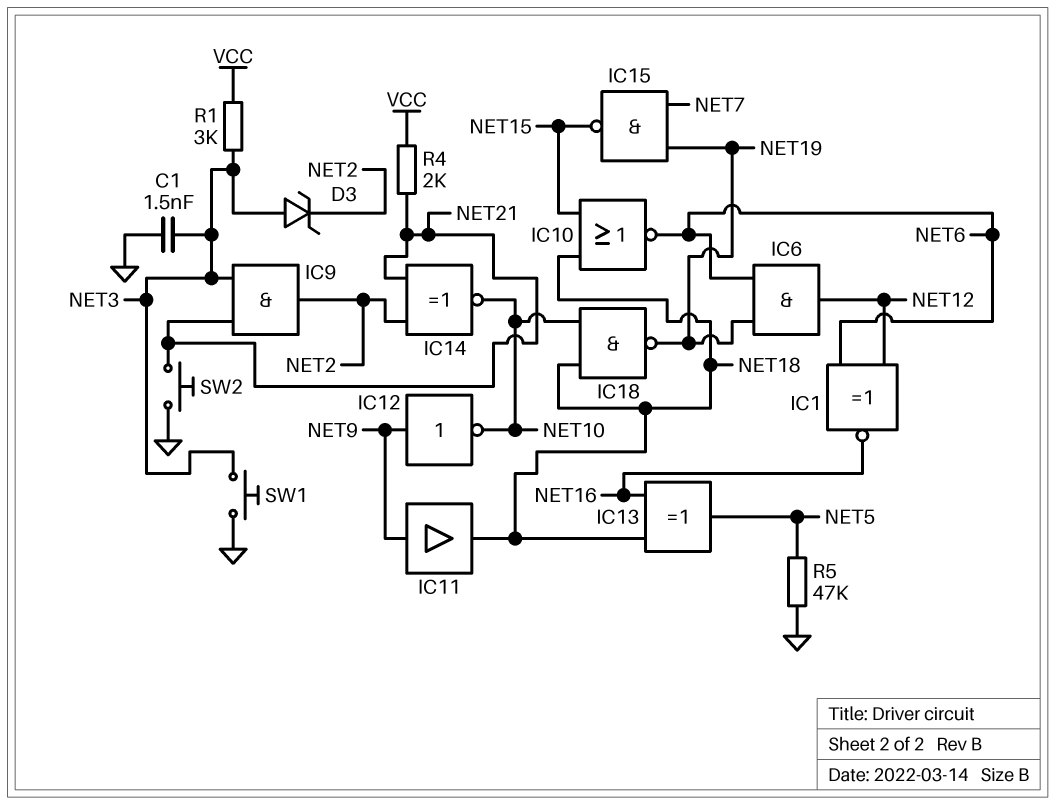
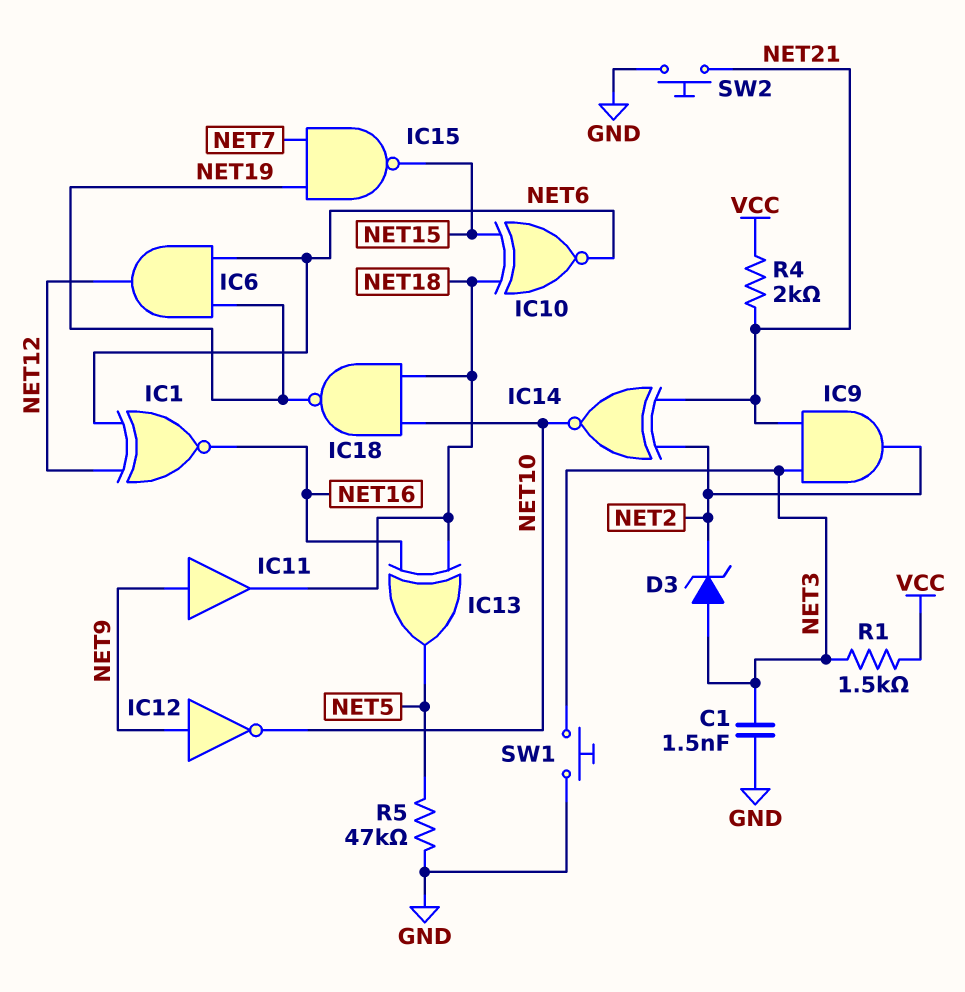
IC10: NOR (in NET15, in NET18, out NET6) -> XNOR (in NET15, in NET18, out NET6)
R1: 3k (NET3, VCC) -> 1.5k (NET3, VCC)

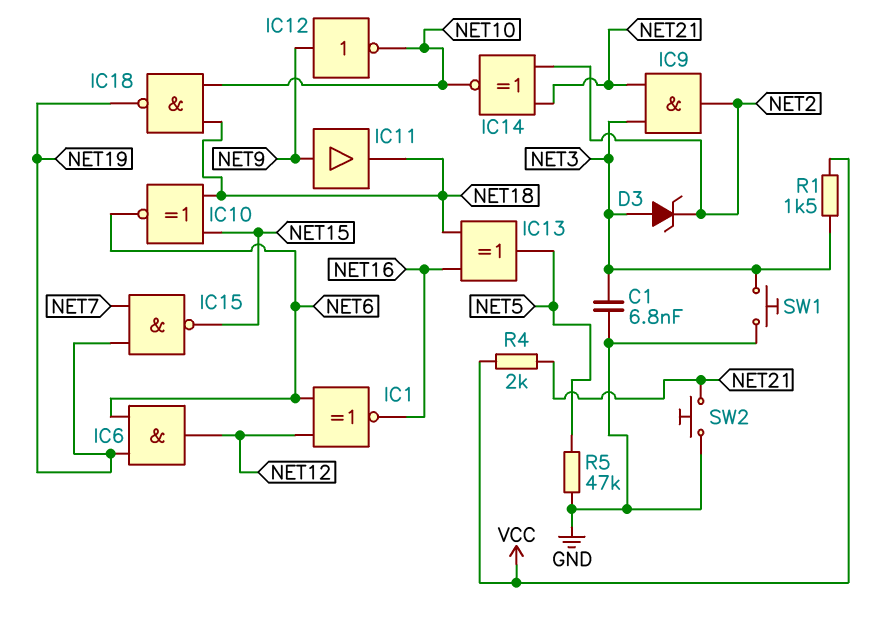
C1: 1.5nF (GND, NET3) -> 6.8nF (GND, NET3)

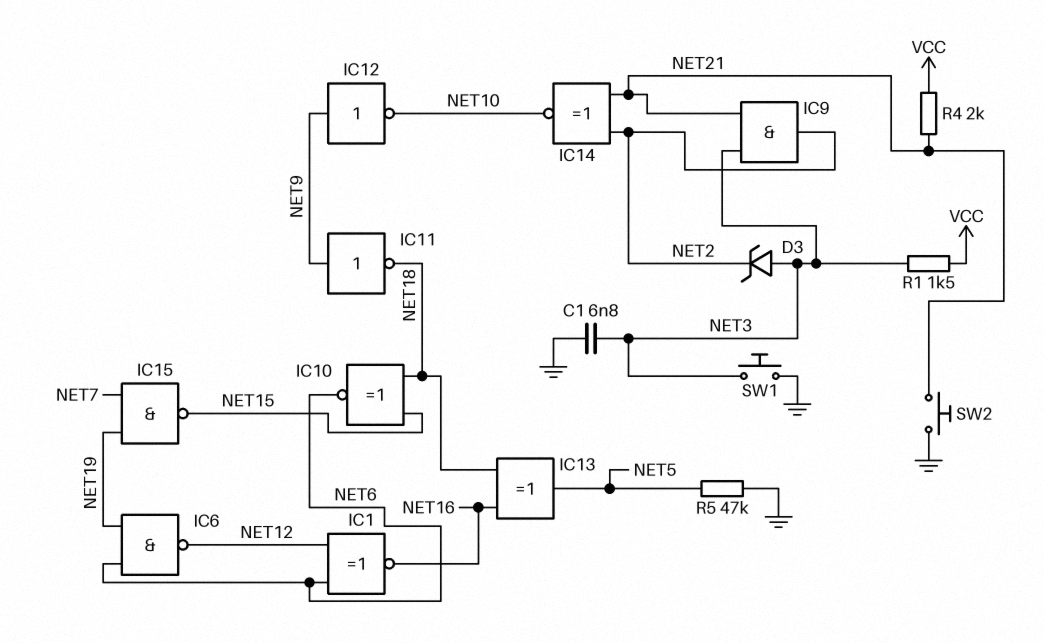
IC6: AND (in NET6, in NET19, out NET12) -> NAND (in NET6, in NET19, out NET12)
IC11: buffer (in NET9, out NET18) -> NOT (in NET9, out NET18)
IC18: NAND (in NET10, in NET18, out NET19) -> none

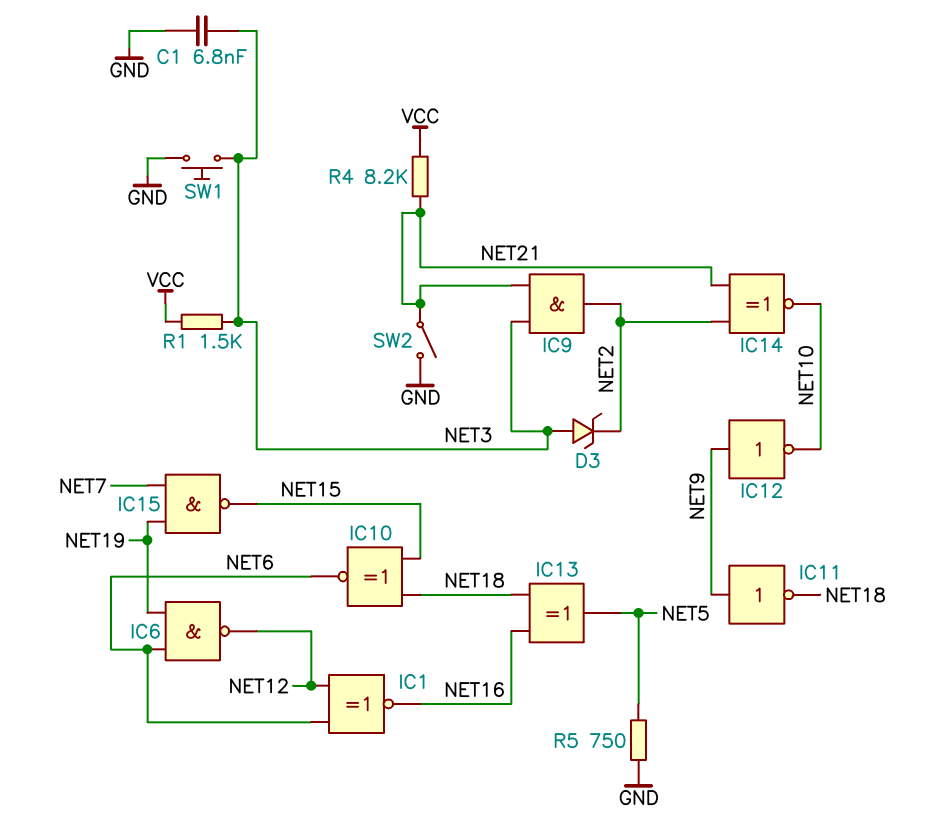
R4: 2k (NET21, VCC) -> 8.2k (NET21, VCC)
R5: 47k (GND, NET5) -> 750 (GND, NET5)
SW2: button (GND, NET21) -> switch (GND, NET21)

